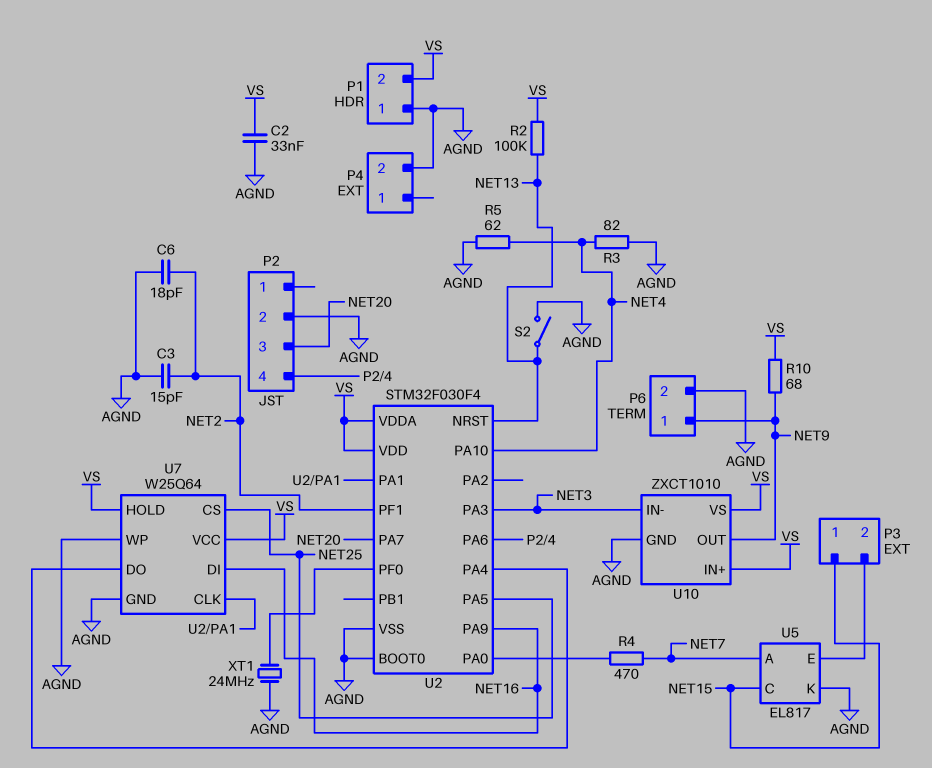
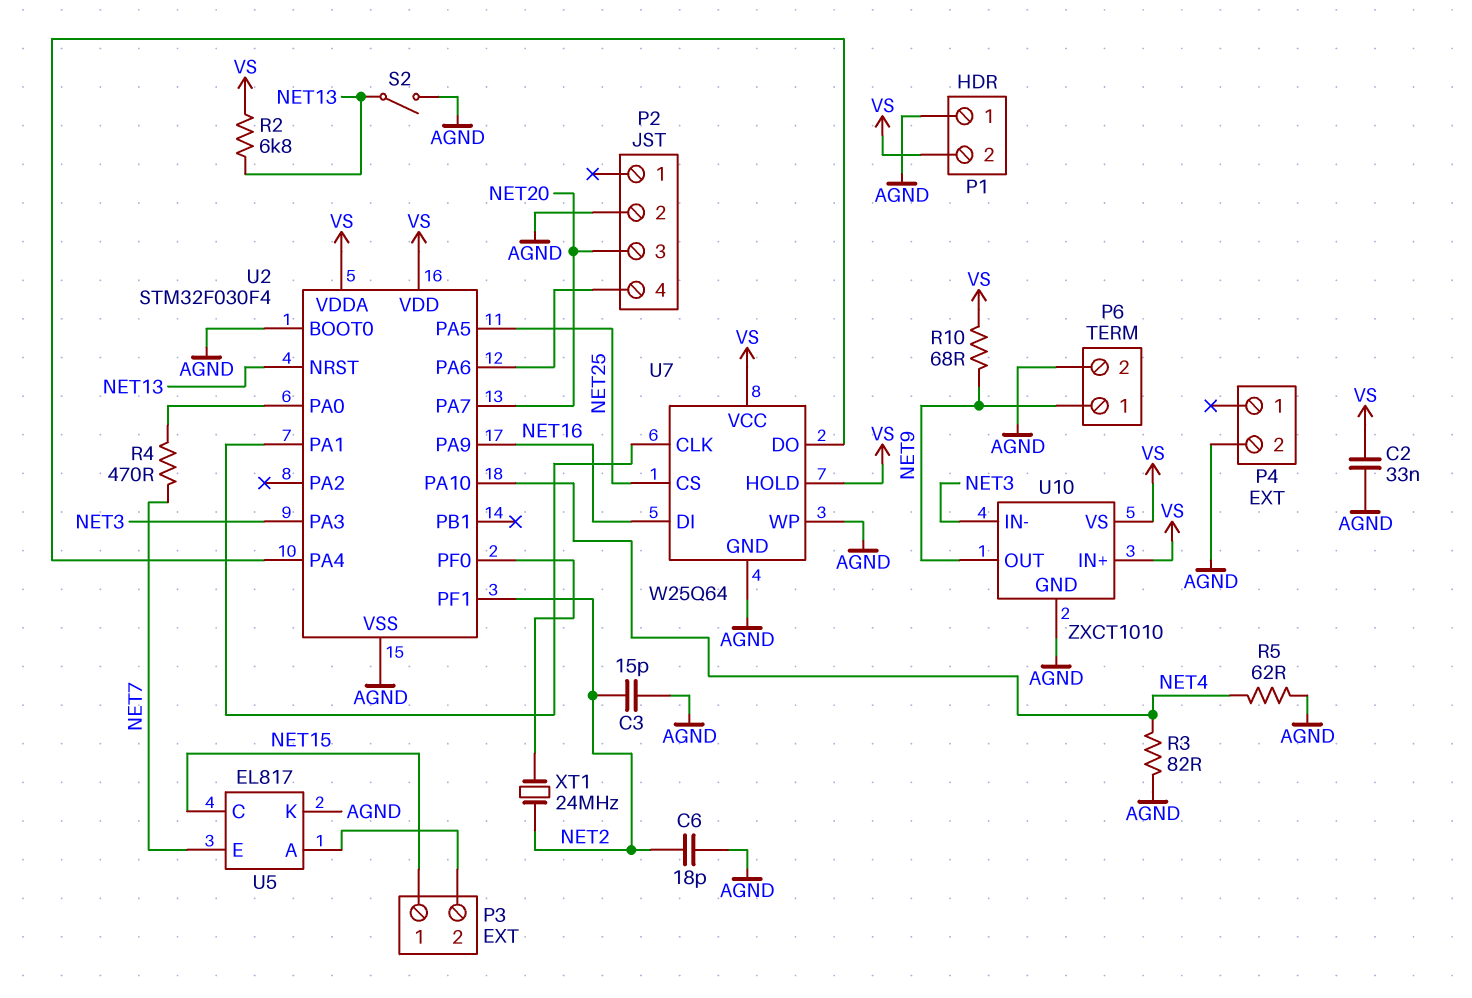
R2: 100k (NET13, VS) -> 6.8k (NET13, VS)
U5 pin A: NET7 -> P3/2
U5 pin E: P3/2 -> NET7
XT1: 24MHz (AGND, U2/PF0) -> 24MHz (NET2, U2/PF0)

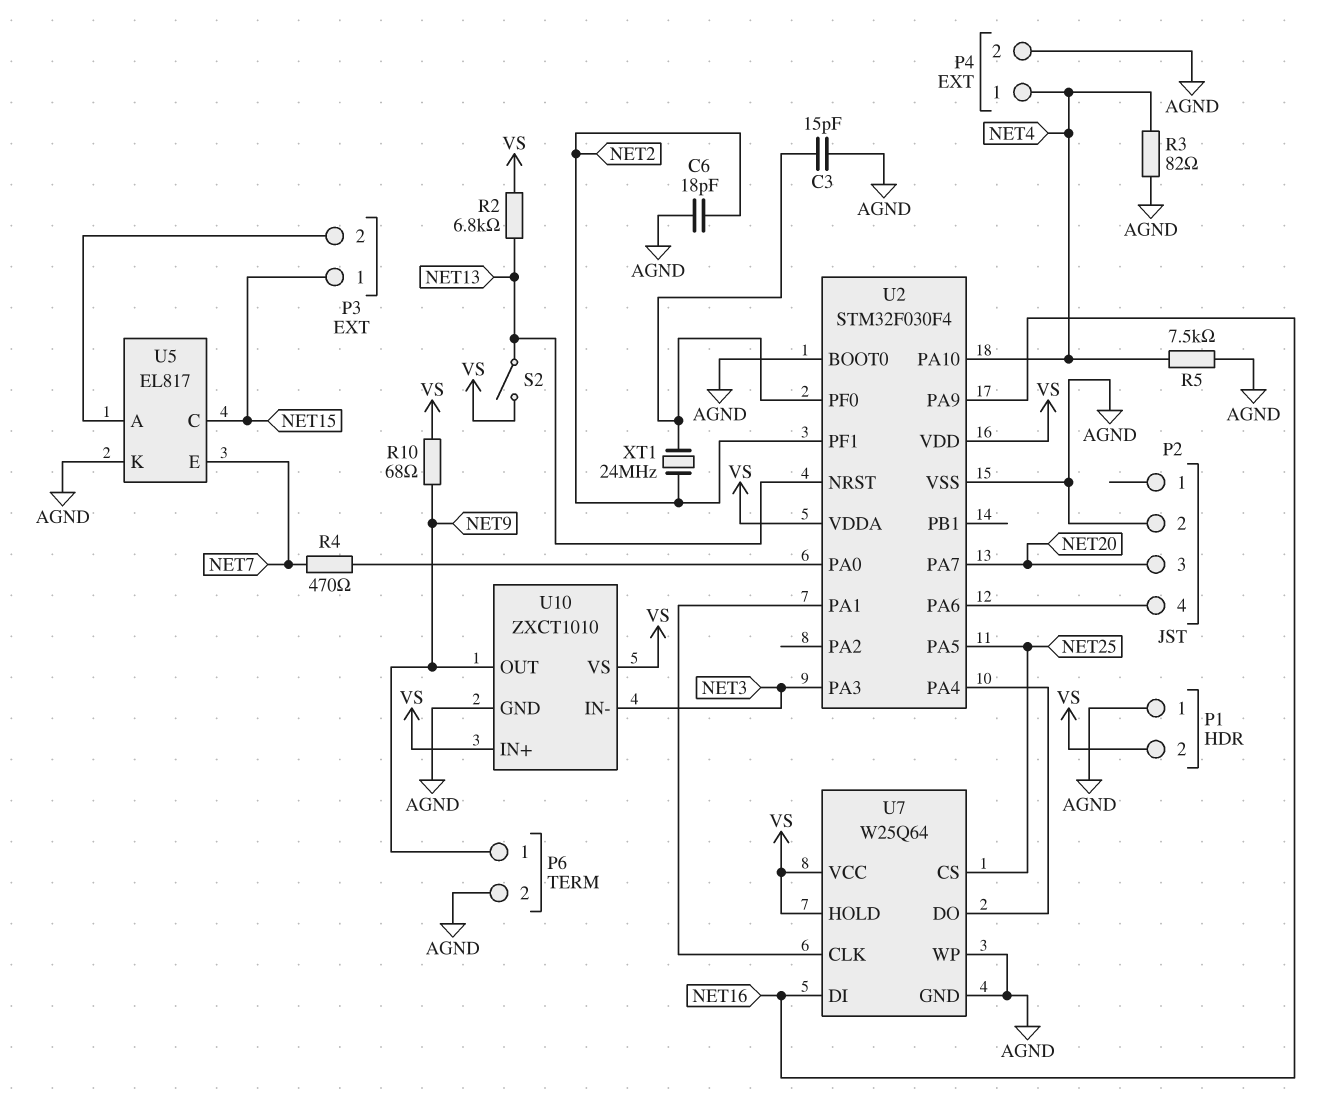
C2: 33nF (AGND, VS) -> none
C3: 15pF (AGND, NET2) -> 15pF (AGND, U2/PF0)
P4 pin 1: none -> NET4
R5: 62 (AGND, NET4) -> 7.5k (AGND, NET4)
S2: switch (AGND, NET13) -> switch (NET13, VS)

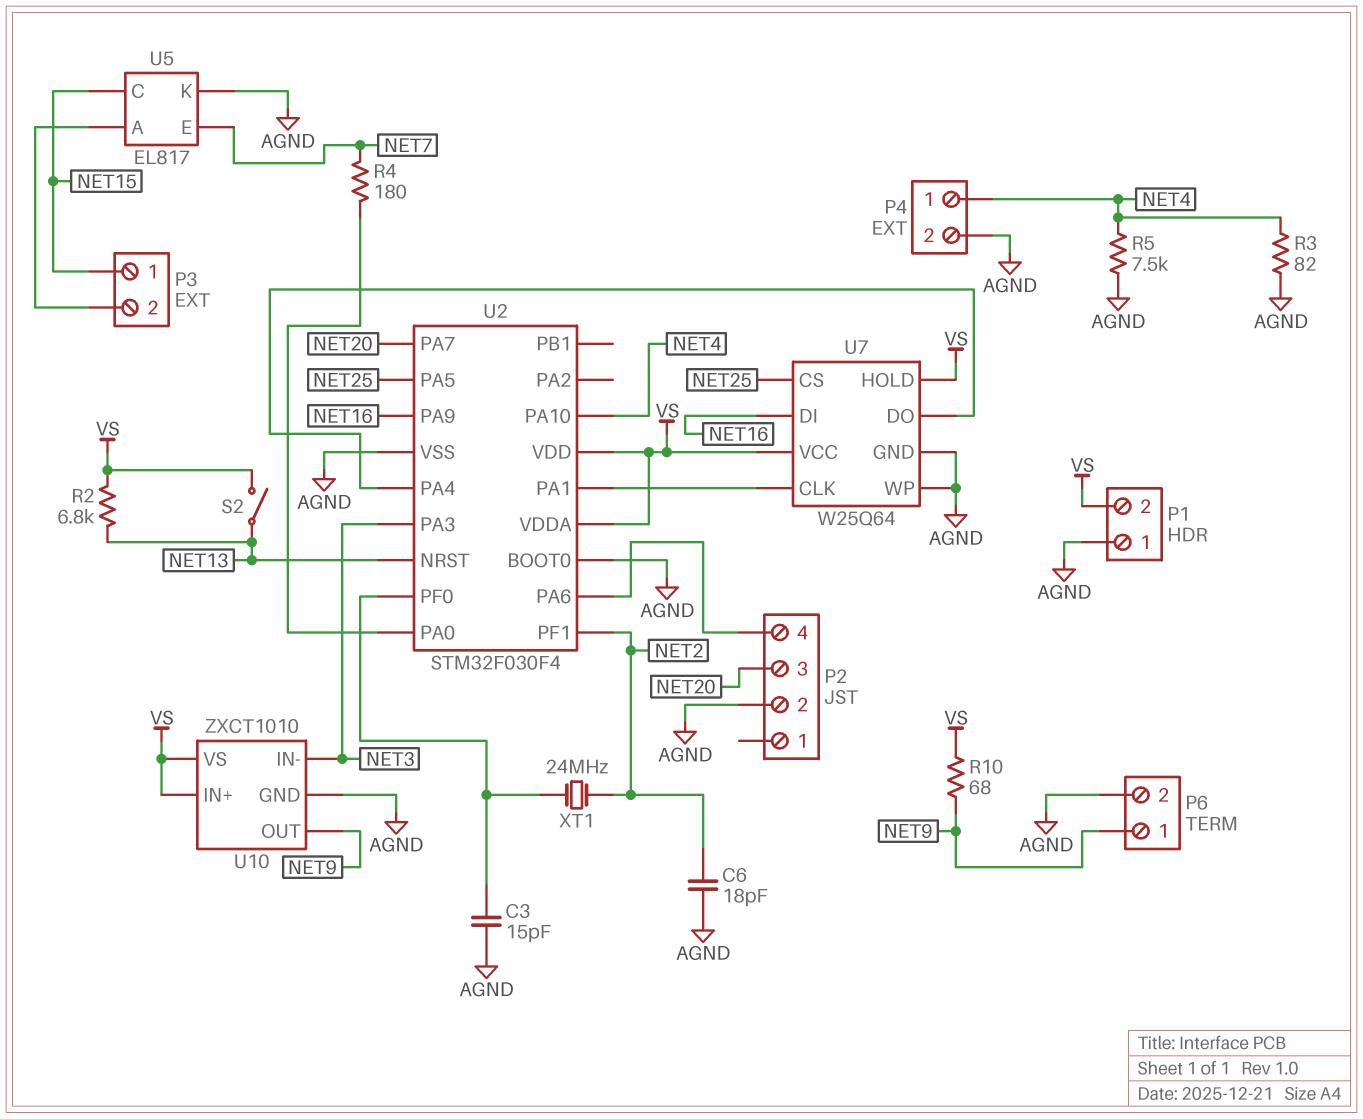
R4: 470 (NET7, U2/PA0) -> 180 (NET7, U2/PA0)

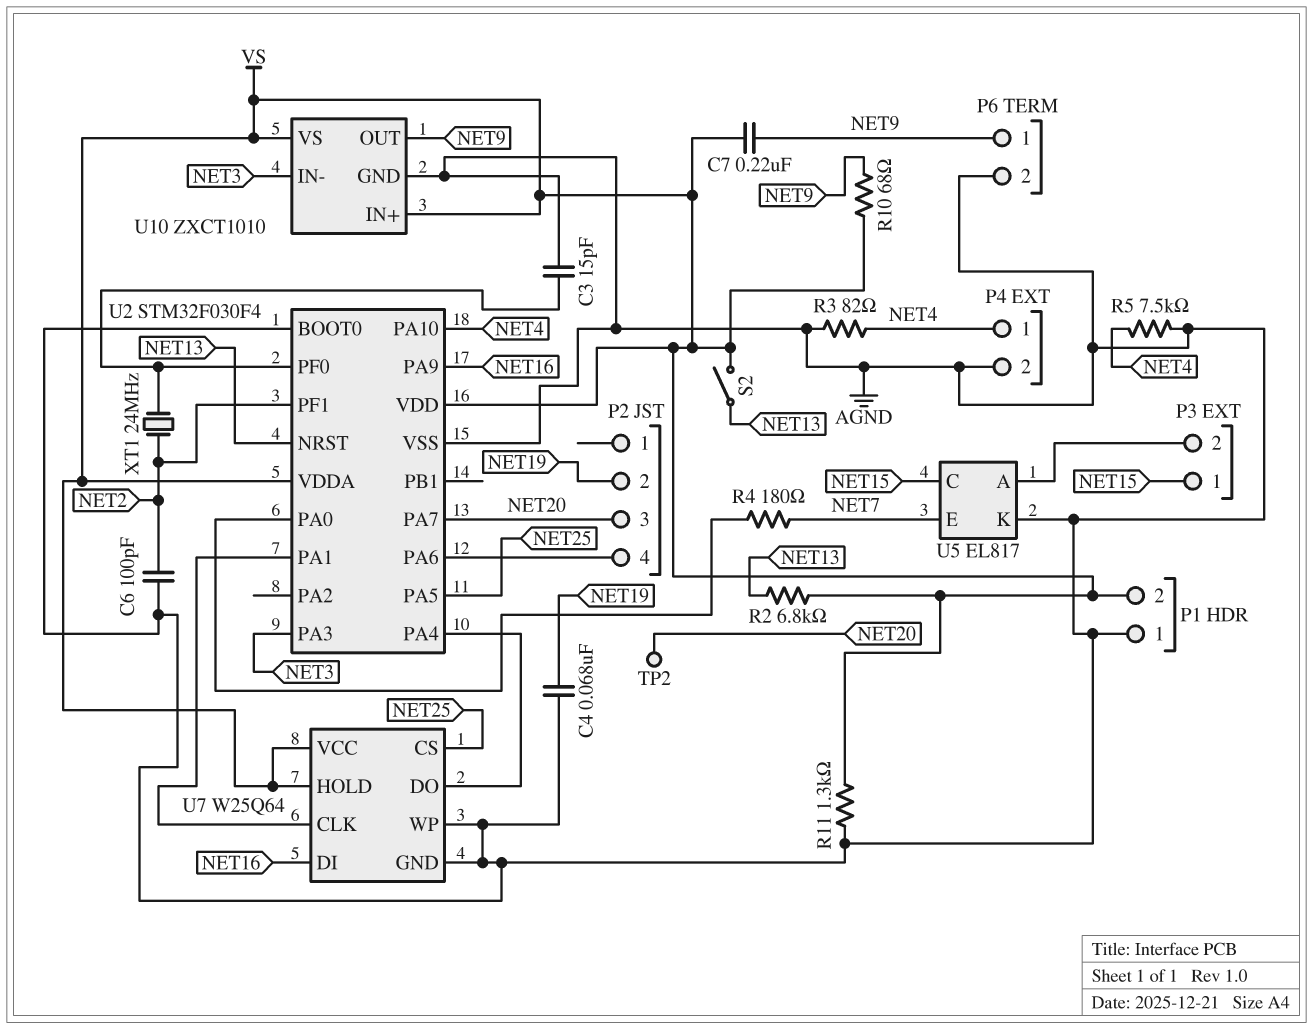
C4: none -> 68nF (AGND, NET19)
C6: 18pF (AGND, NET2) -> 100pF (AGND, NET2)
C7: none -> 220nF (NET9, VS)
P2 pin 2: AGND -> NET19
R11: none -> 1.3k (AGND, VS)
TP2: none -> test point (NET20)

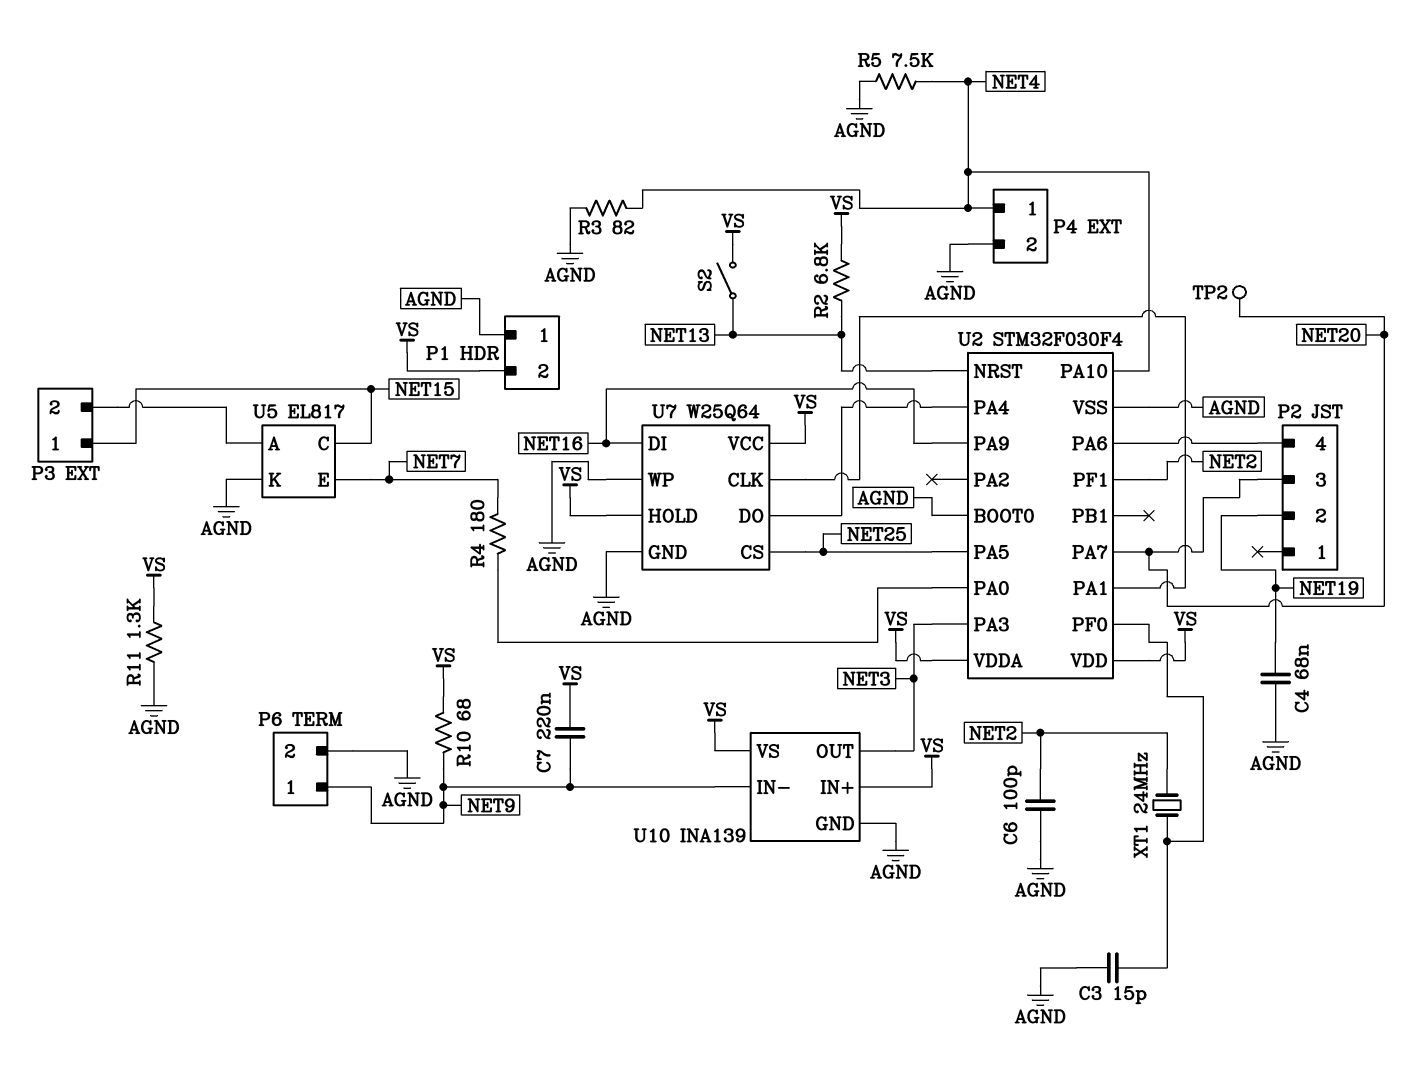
U10: ZXCT1010 -> INA139
U10 pin IN-: NET3 -> NET9
U10 pin OUT: NET9 -> NET3

